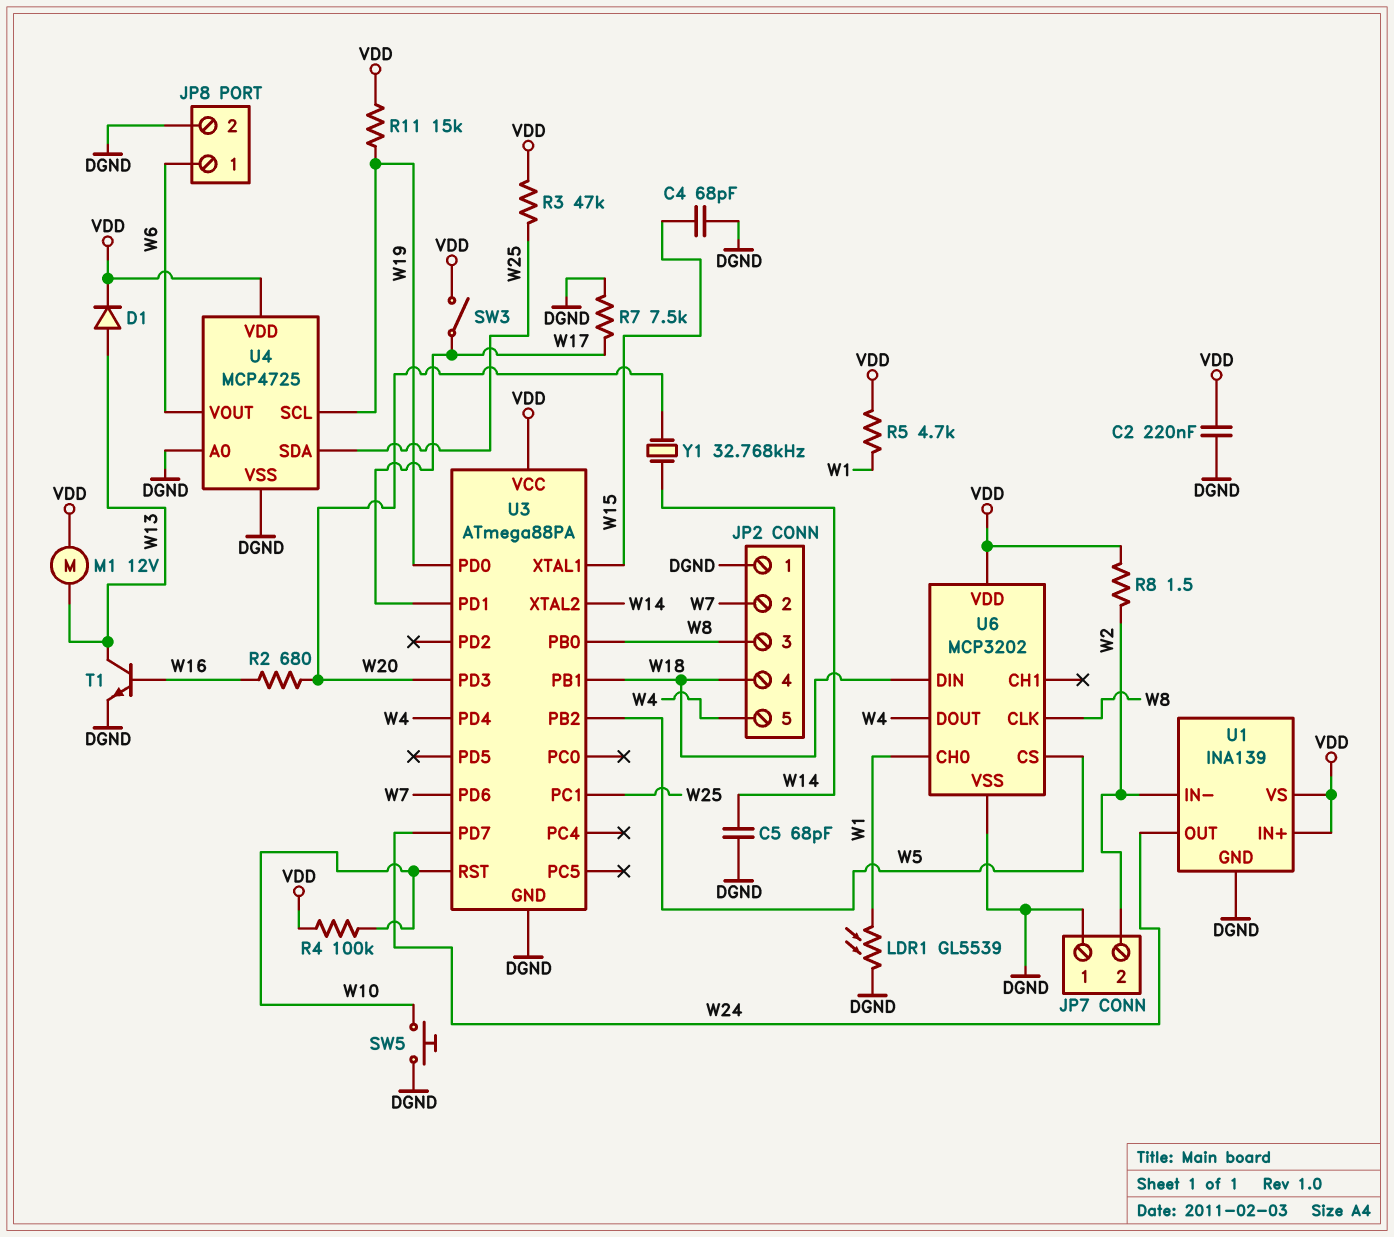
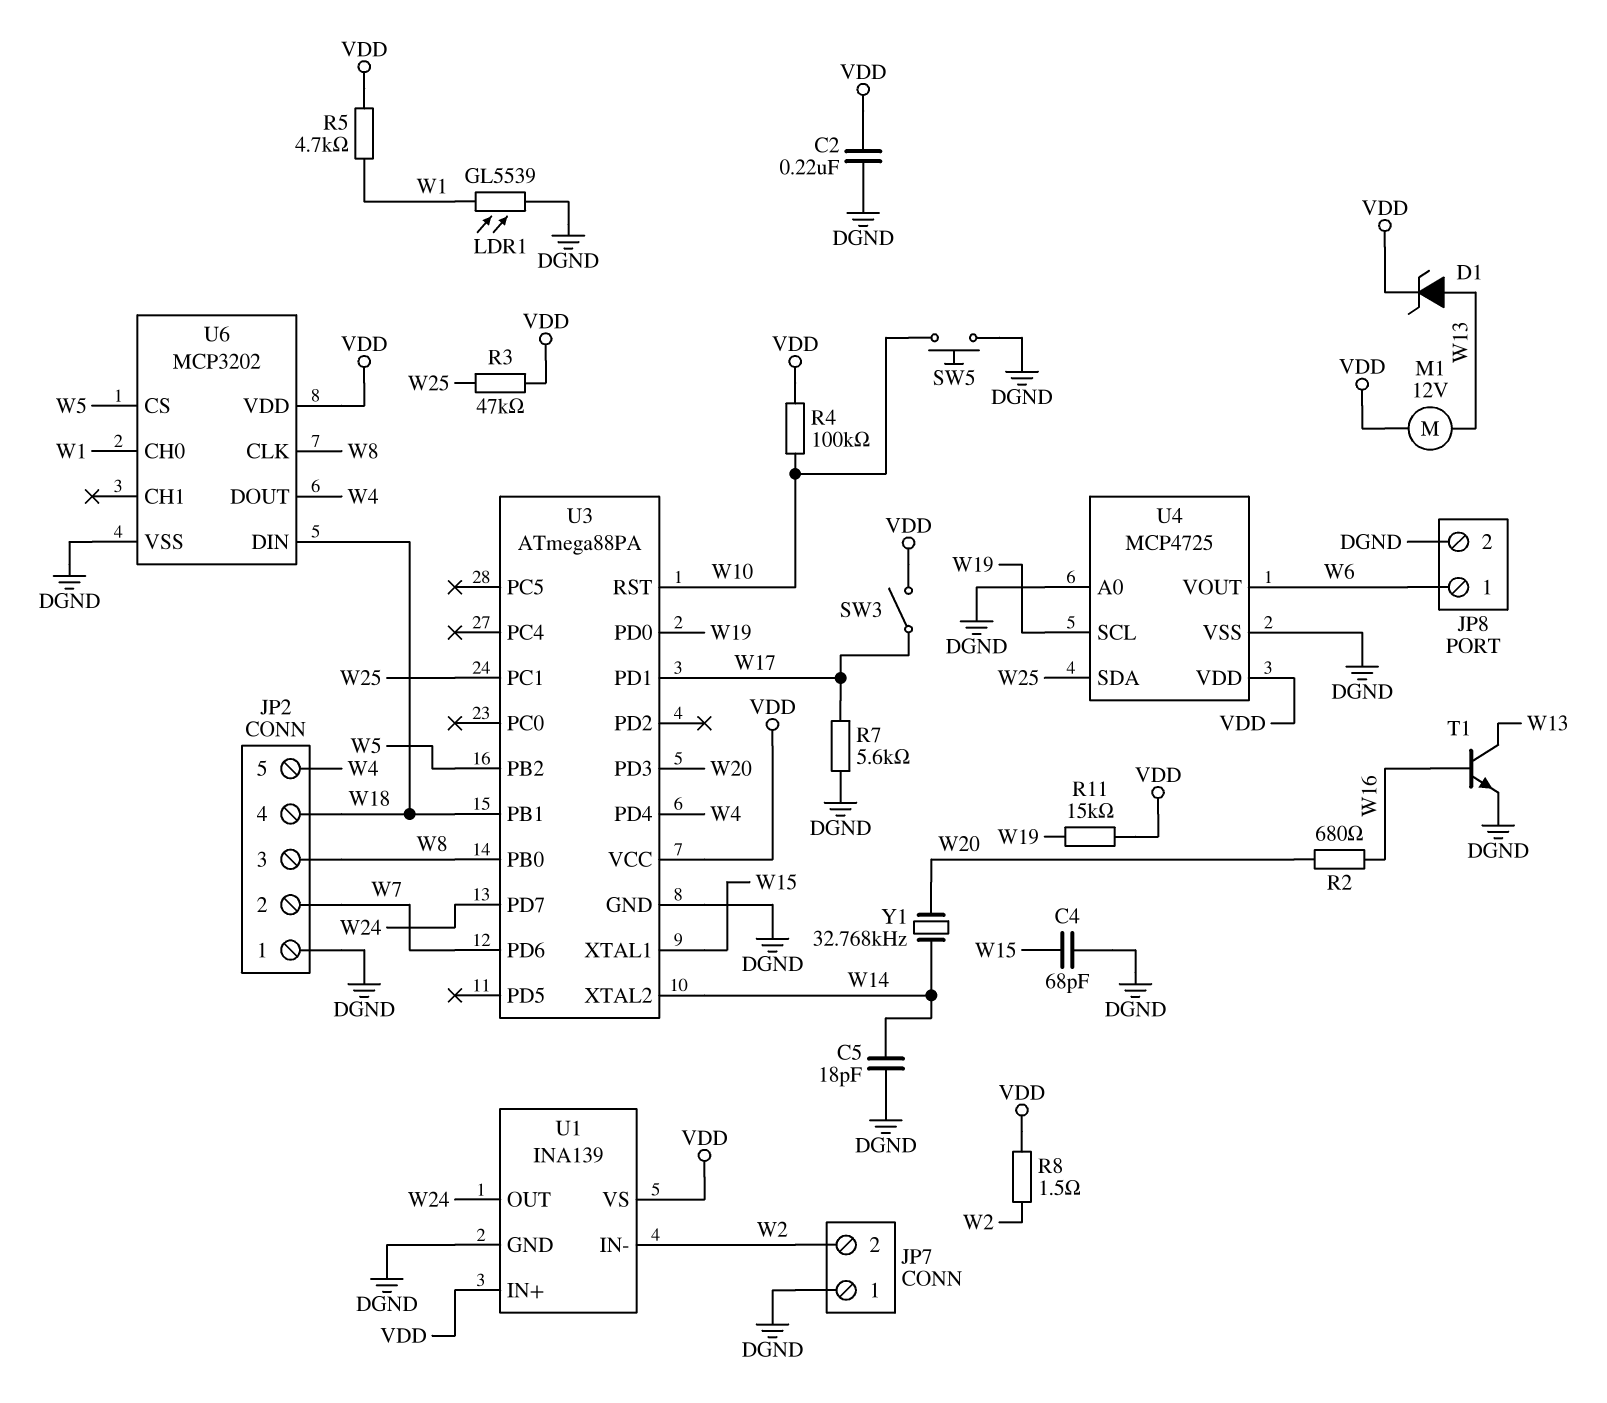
C5: 68pF (DGND, W14) -> 18pF (DGND, W14)
D1: diode (A W13, K VDD) -> zener (A W13, K VDD)
R7: 7.5k (DGND, W17) -> 5.6k (DGND, W17)

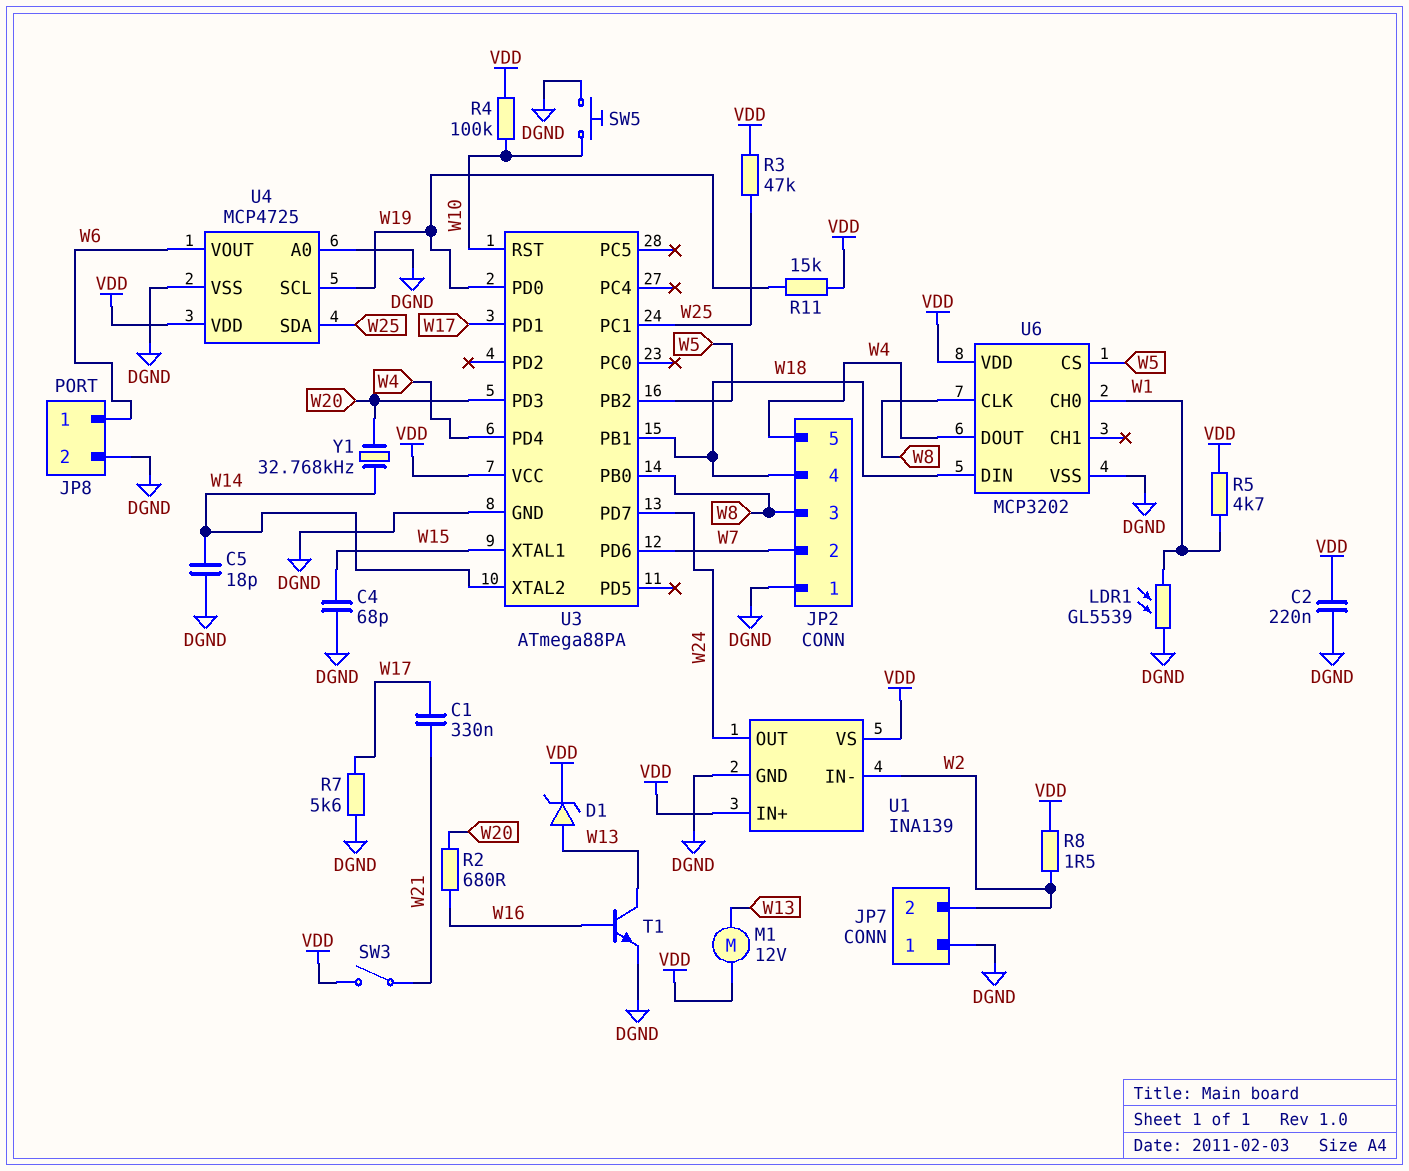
C1: none -> 330nF (W17, W21)
SW3: switch (VDD, W17) -> switch (VDD, W21)

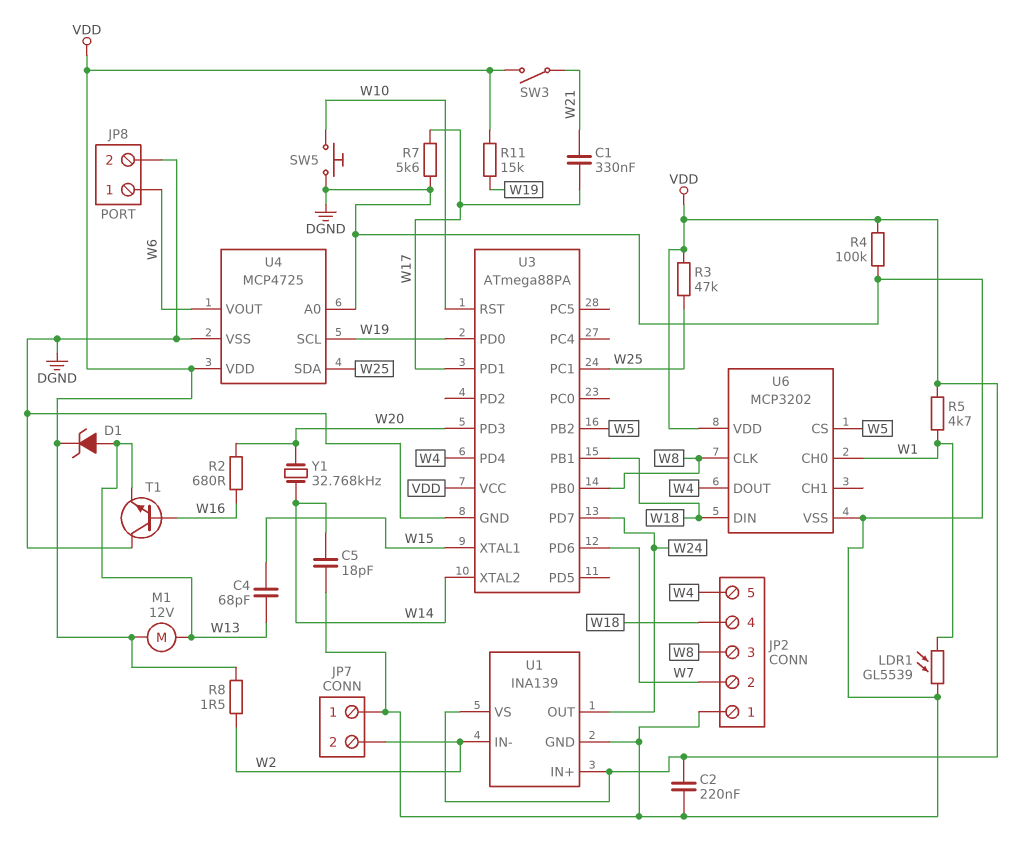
C4: 68pF (DGND, W15) -> 68pF (W13, W15)
R4: 100k (VDD, W10) -> 100k (DGND, VDD)
T1: NPN (B W16, C W13, E DGND) -> NPN (B W16, C DGND, E W13)

